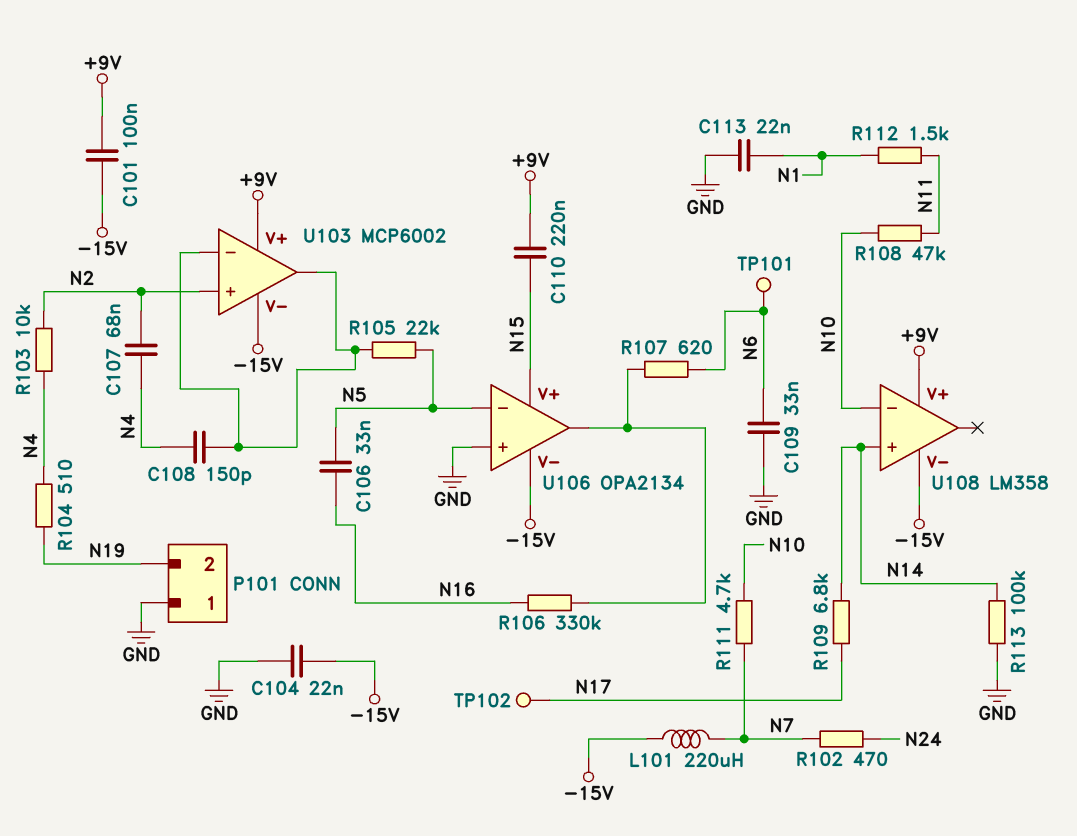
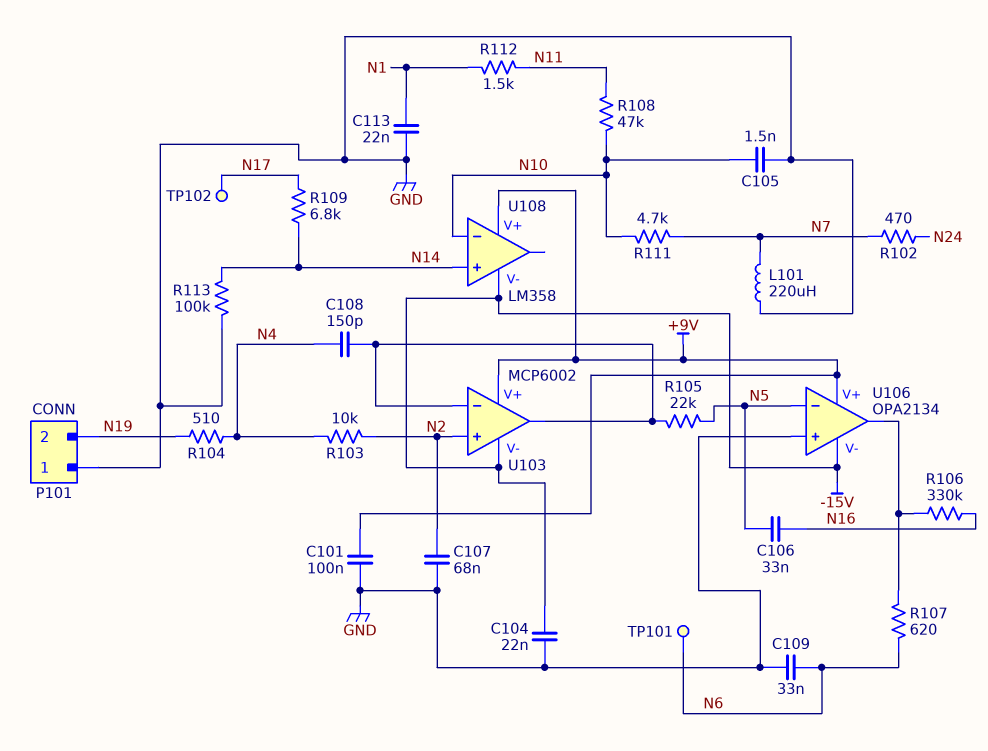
C101: 100nF (+9V, -15V) -> 100nF (+9V, GND)
C105: none -> 1.5nF (GND, N10)
C107: 68nF (N2, N4) -> 68nF (GND, N2)
C110: 220nF (+9V, N15) -> none
L101: 220uH (-15V, N7) -> 220uH (GND, N7)
U106 pin V+: N15 -> +9V

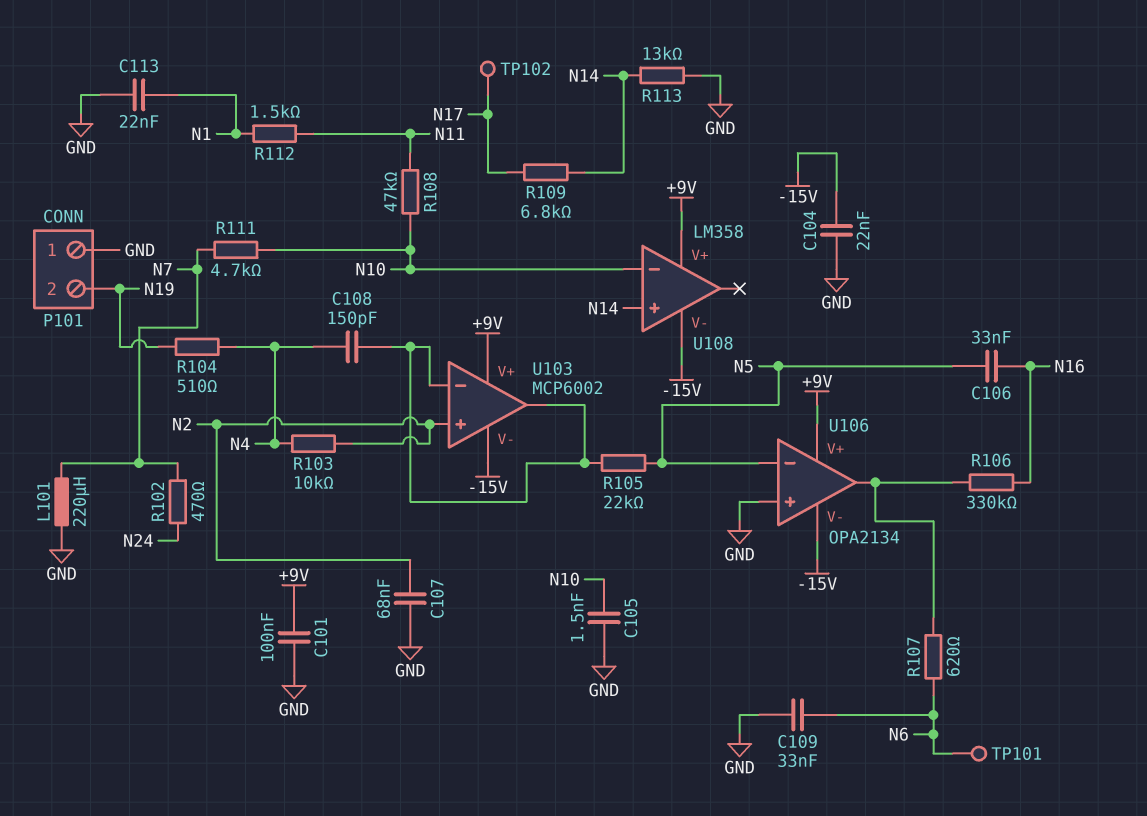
R113: 100k (GND, N14) -> 13k (GND, N14)

